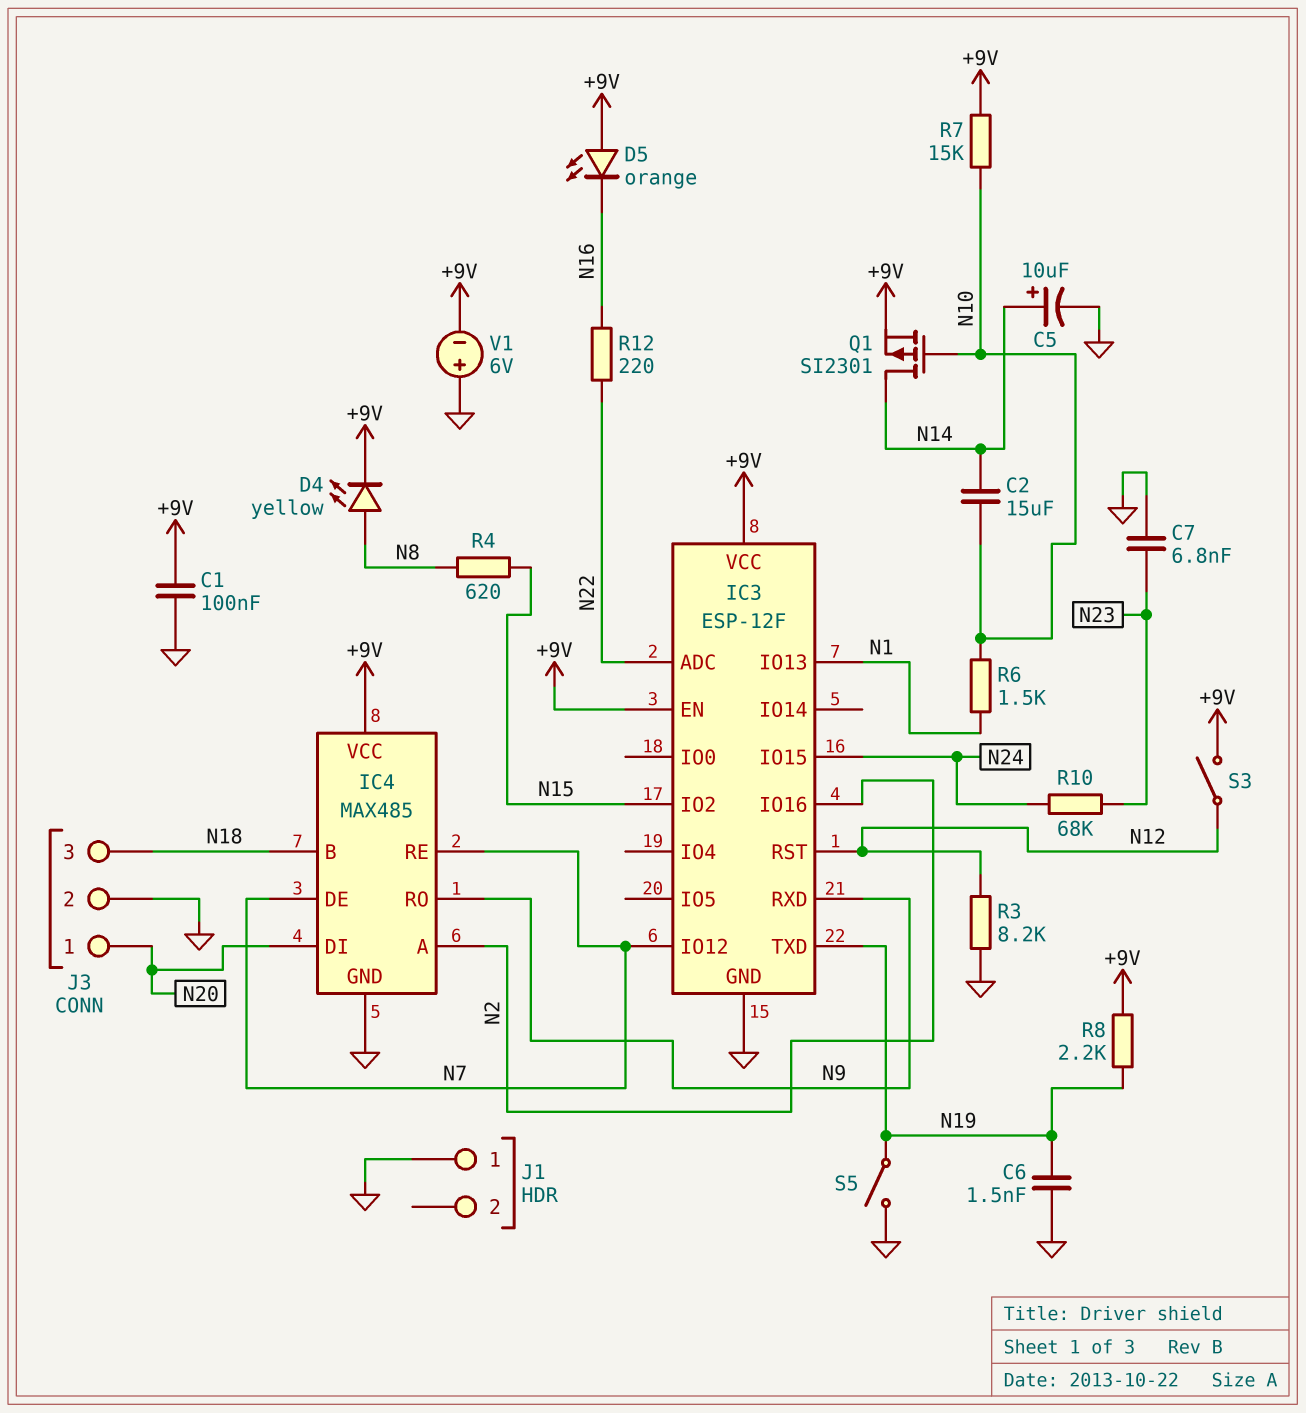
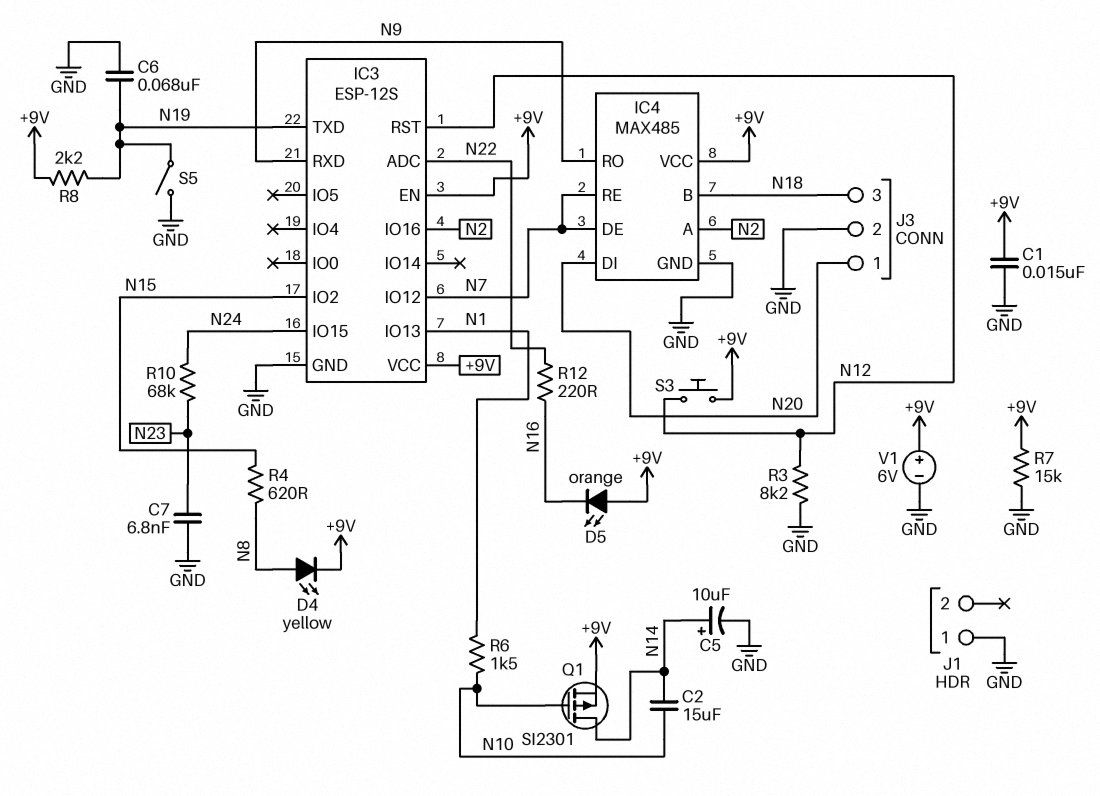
C1: 100nF (+9V, GND) -> 15nF (+9V, GND)
C6: 1.5nF (GND, N19) -> 68nF (GND, N19)
IC3: ESP-12F -> ESP-12S
R7: 15k (+9V, N10) -> 15k (+9V, GND)
S3: switch (+9V, N12) -> button (+9V, N12)
V1: 6V (plus GND, minus +9V) -> 6V (plus +9V, minus GND)

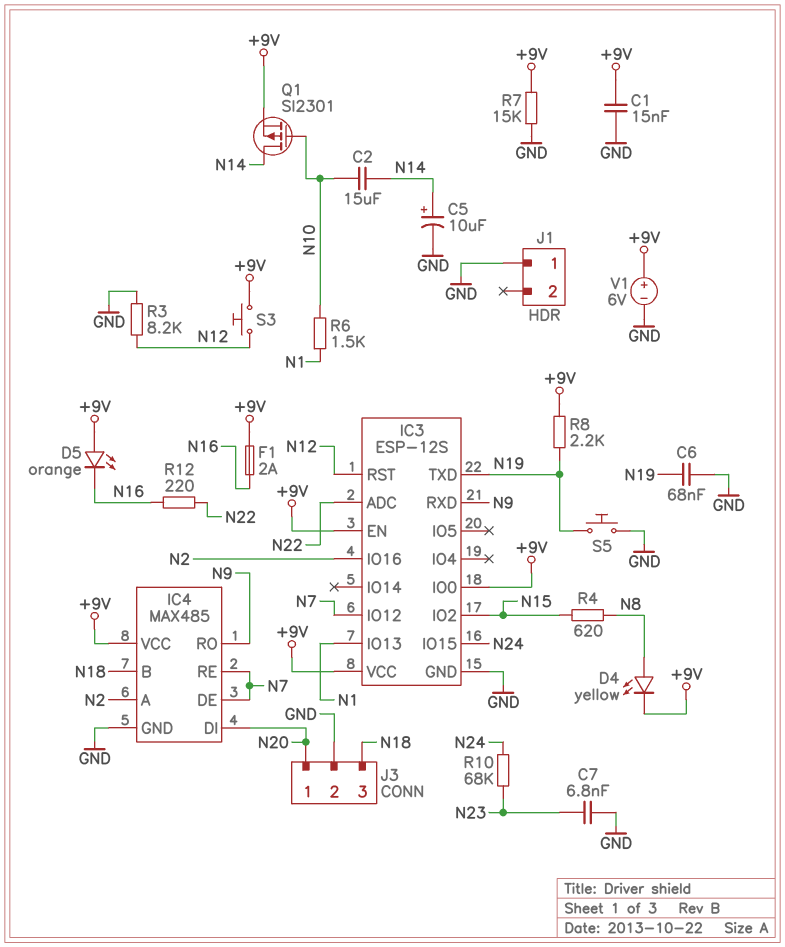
F1: none -> 2A (+9V, N16)
IC3 pin IO0: none -> +9V
S5: switch (GND, N19) -> button (GND, N19)

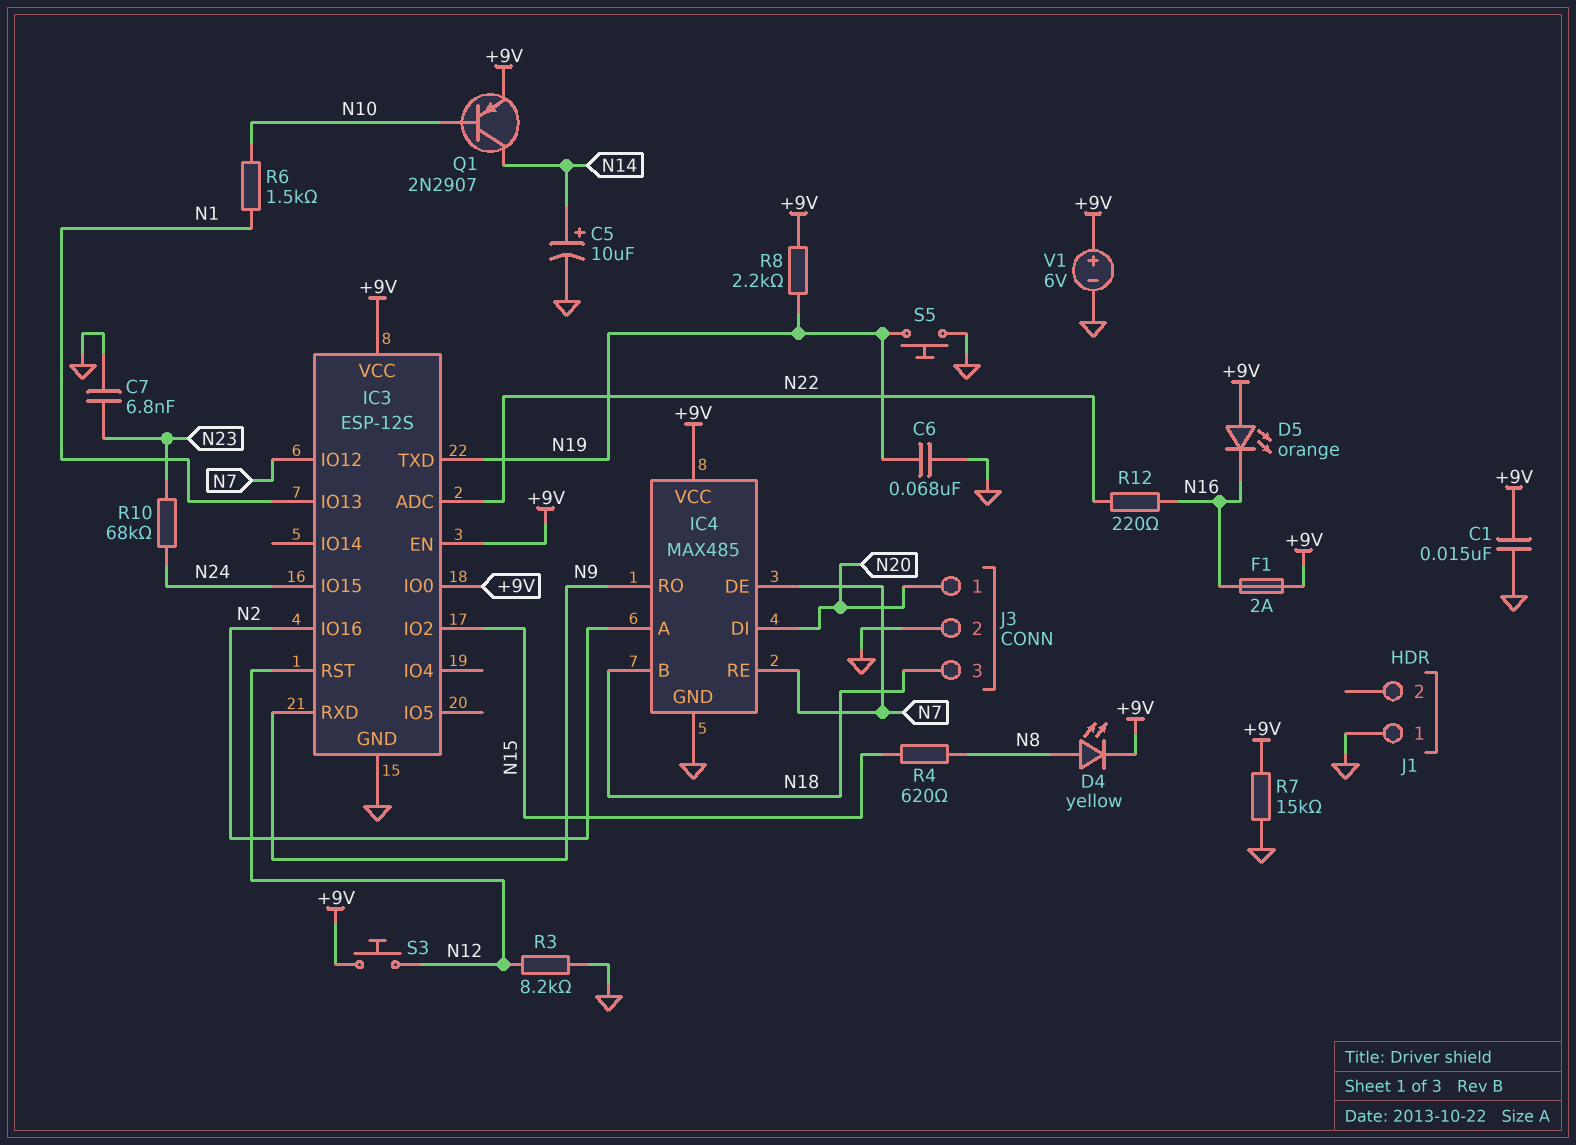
C2: 15uF (N10, N14) -> none
Q1: PMOS SI2301 (G N10, D N14, S +9V) -> PNP 2N2907 (B N10, C N14, E +9V)

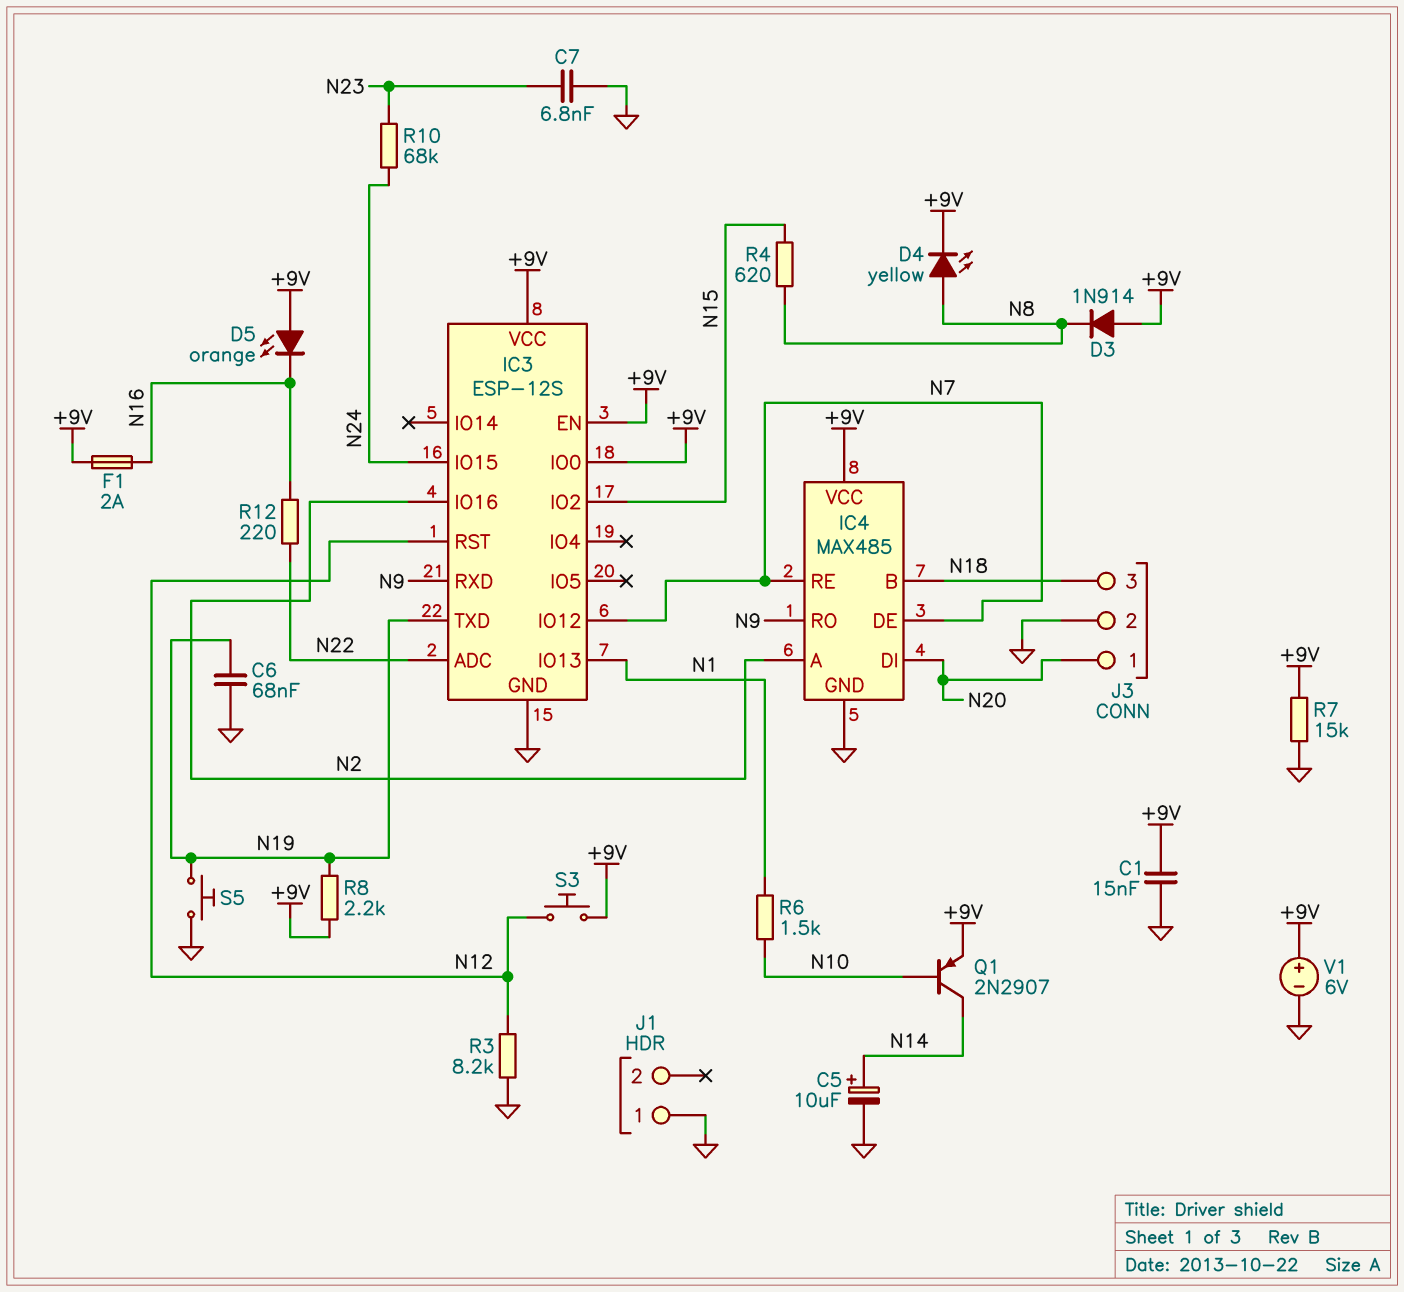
D3: none -> diode 1N914 (A +9V, K N8)

